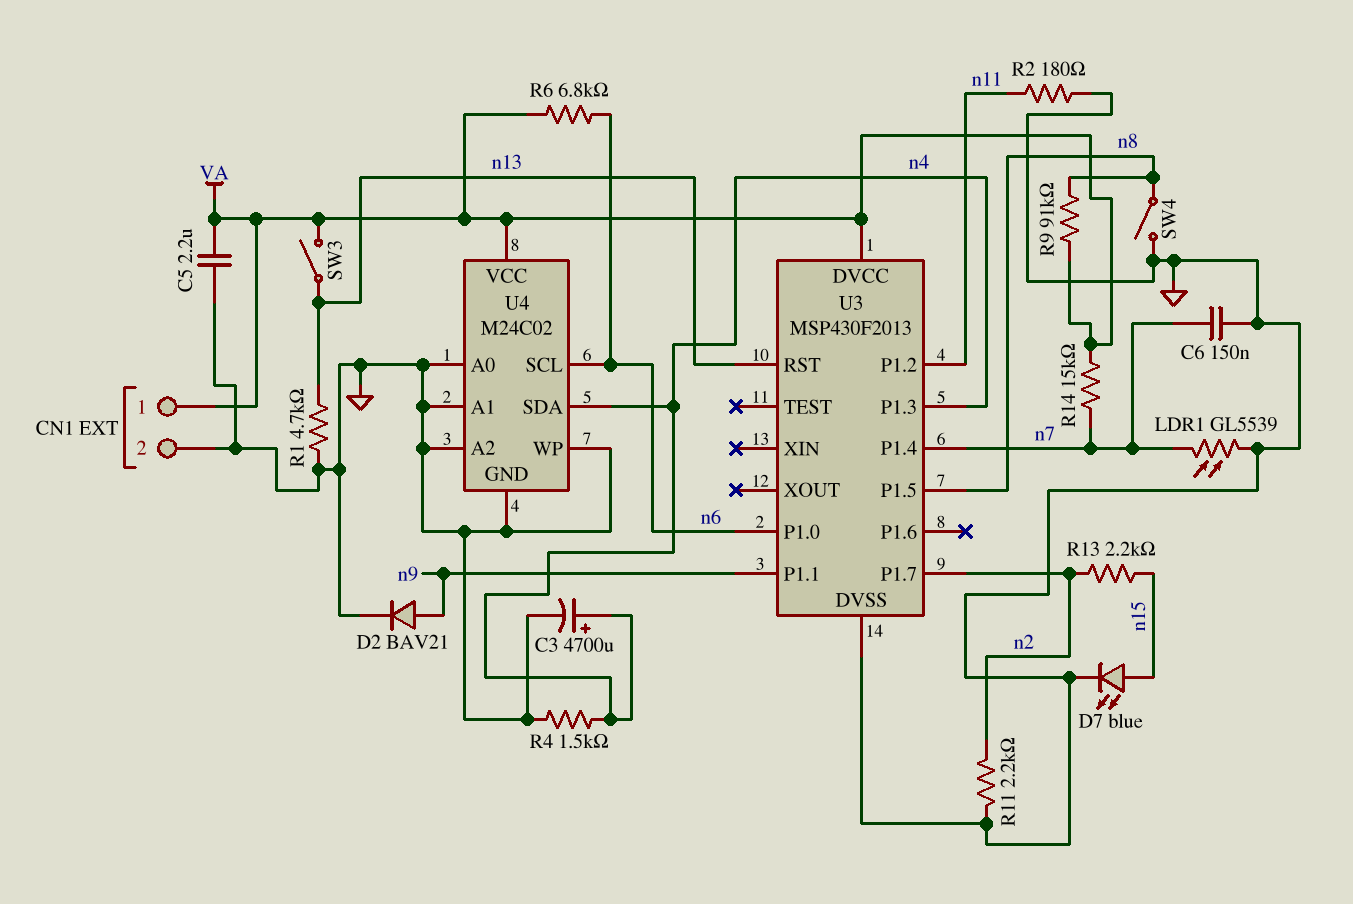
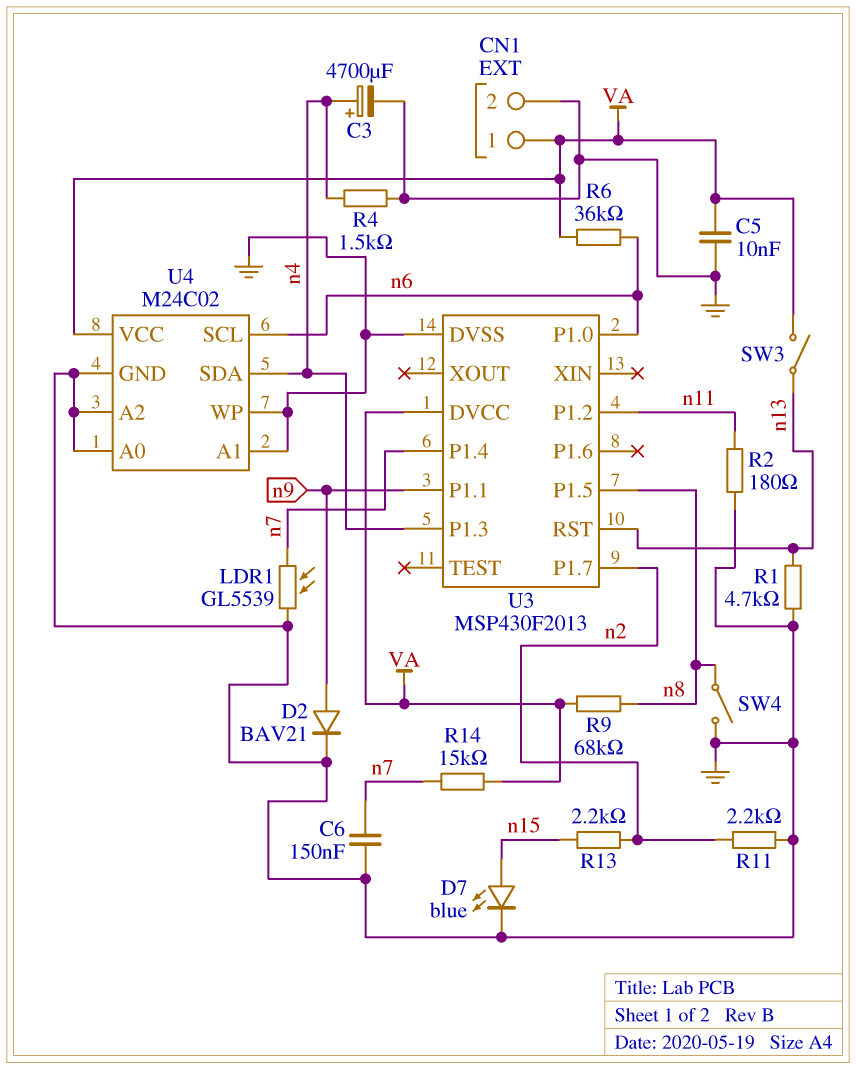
C5: 2.2uF (GND, VA) -> 10nF (GND, VA)
R6: 6.8k (VA, n6) -> 36k (VA, n6)
R9: 91k (VA, n8) -> 68k (VA, n8)

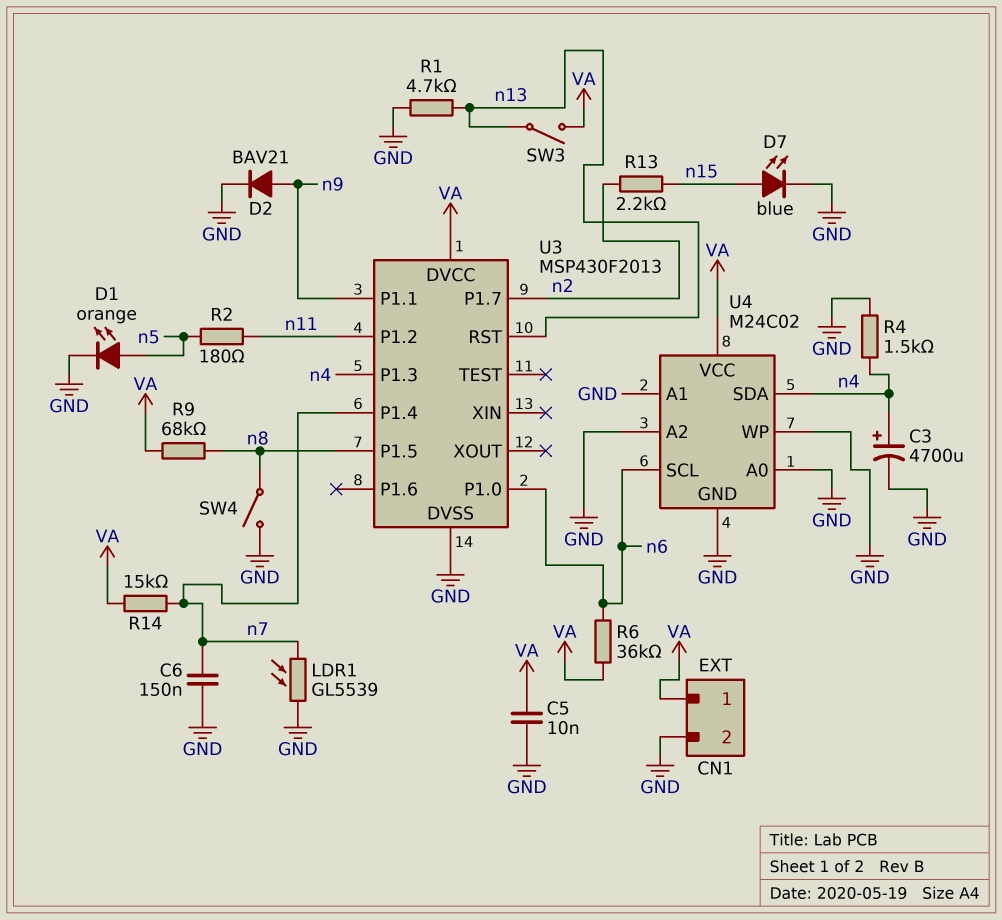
D1: none -> LED orange (A n5, K GND)
R2: 180 (GND, n11) -> 180 (n5, n11)
R11: 2.2k (GND, n2) -> none

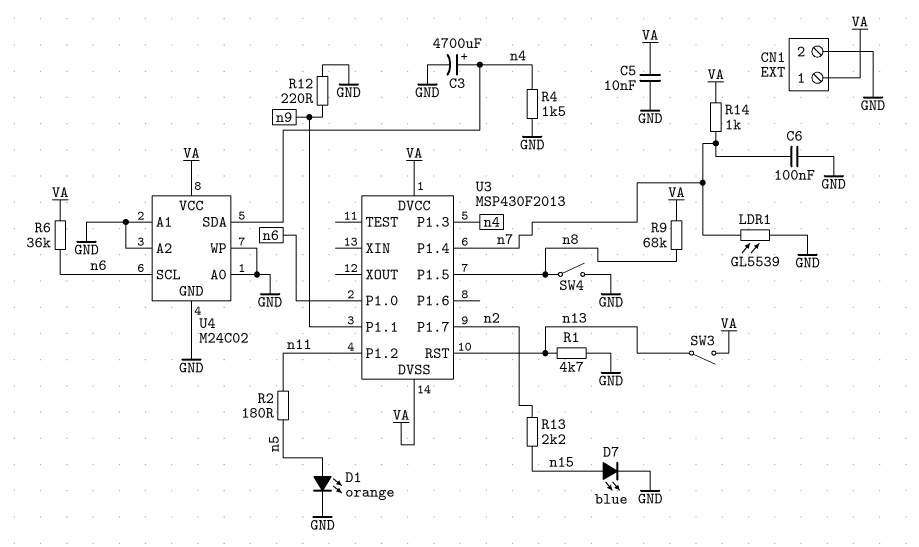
C6: 150nF (GND, n7) -> 100nF (GND, n7)
D2: diode BAV21 (A n9, K GND) -> none
R12: none -> 220 (GND, n9)
R14: 15k (VA, n7) -> 1k (VA, n7)
U3 pin DVSS: GND -> VA

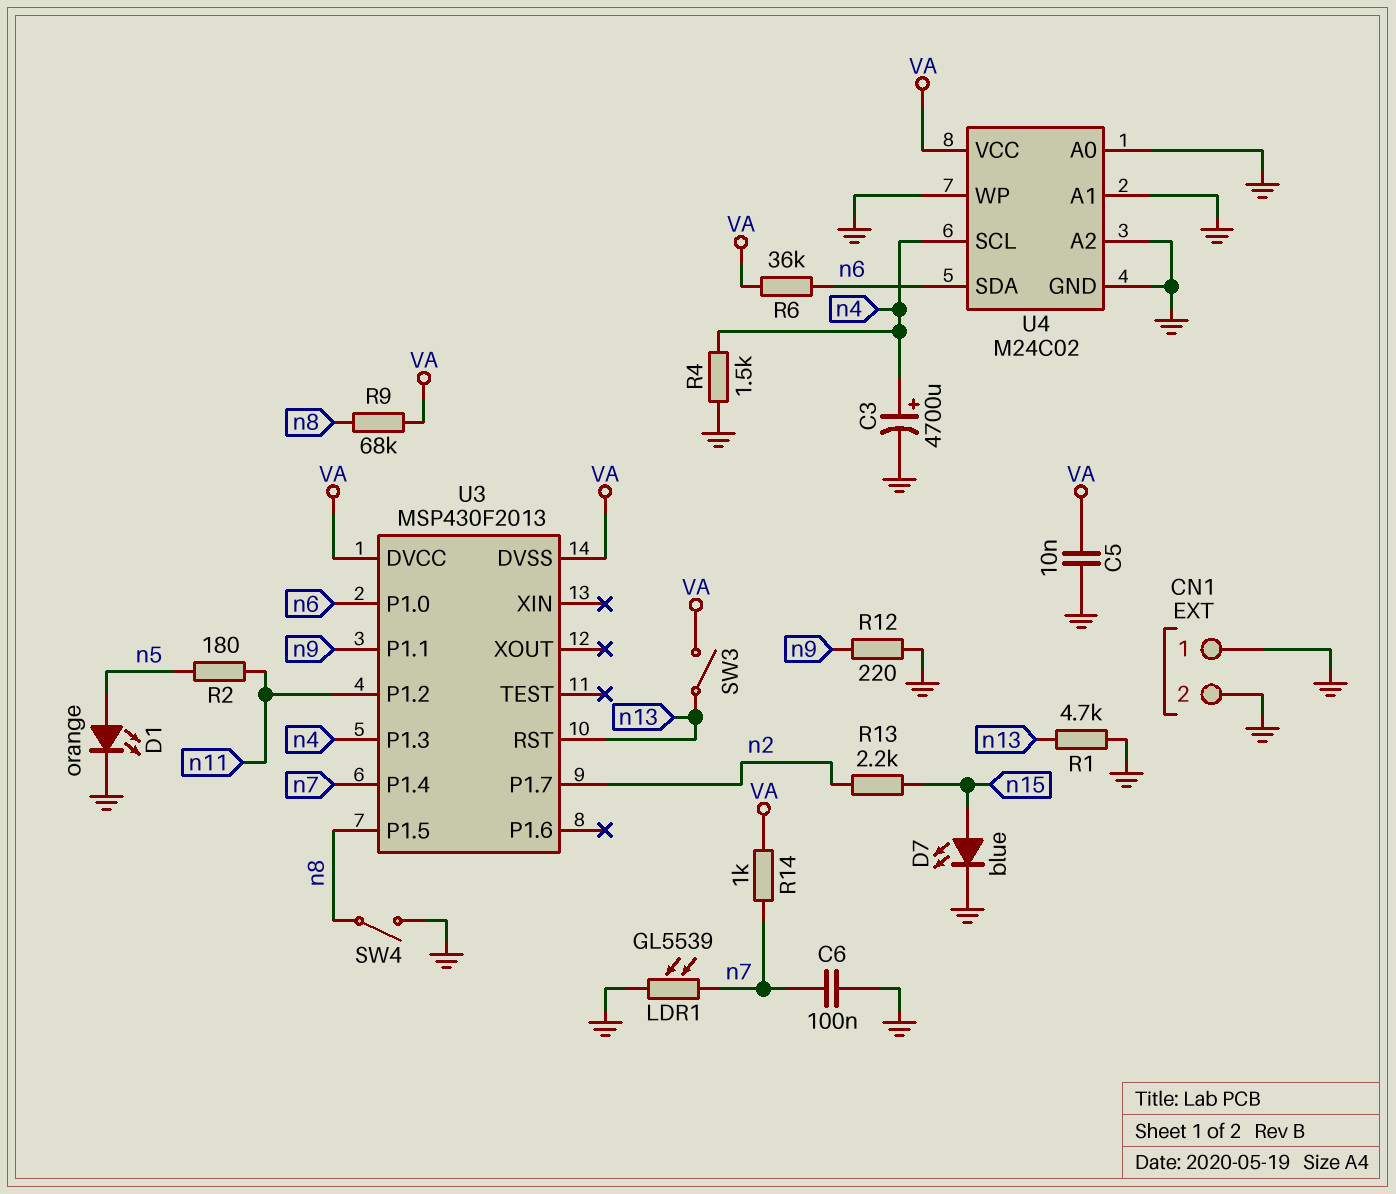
CN1 pin 1: VA -> GND
U4 pin SCL: n6 -> n4
U4 pin SDA: n4 -> n6

